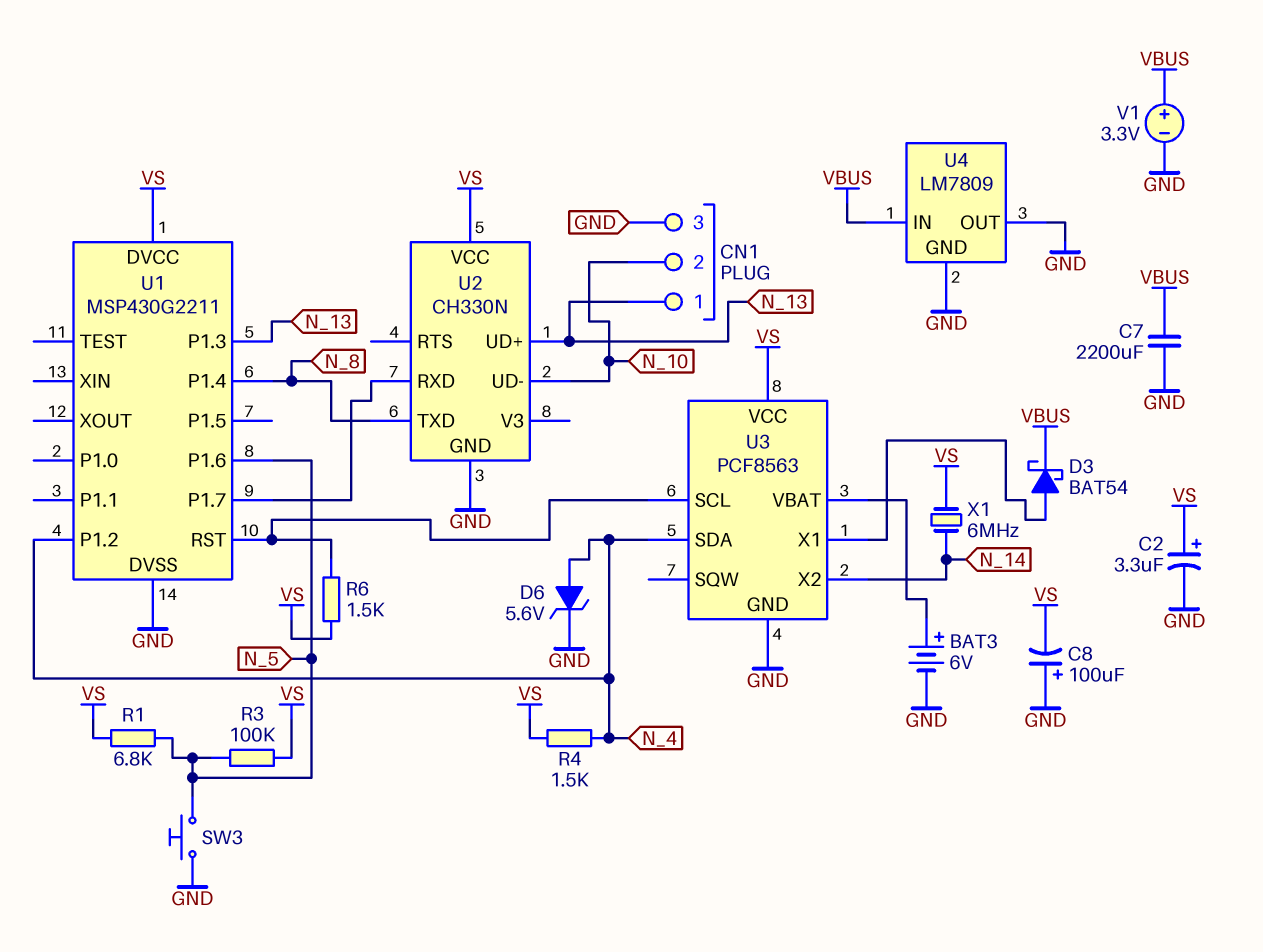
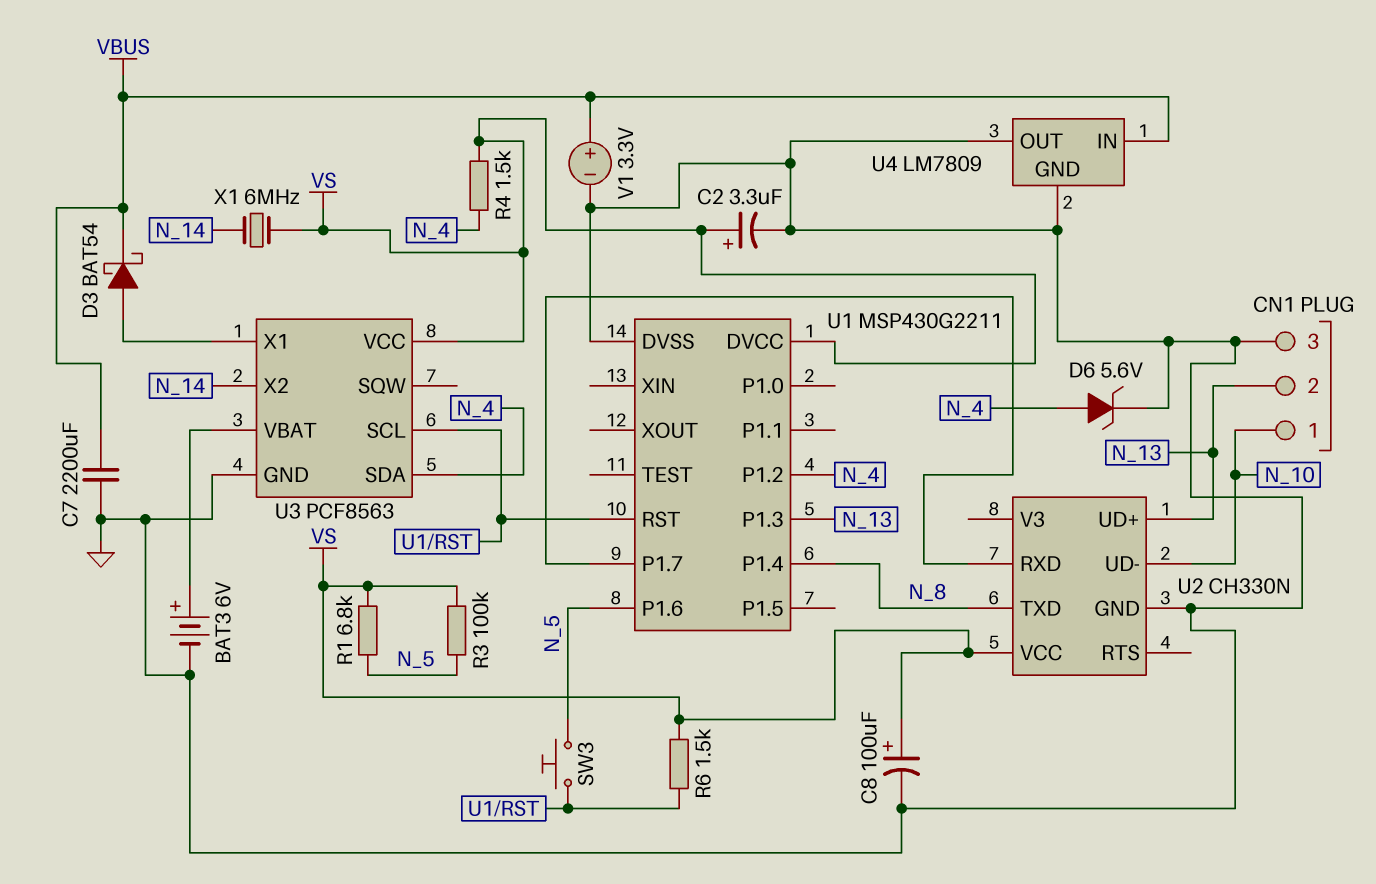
C8: 100uF (plus GND, minus VS) -> 100uF (plus VS, minus GND)
CN1 pin 1: N_13 -> N_10
CN1 pin 2: N_10 -> N_13
SW3: button (GND, N_5) -> button (N_5, U1/RST)

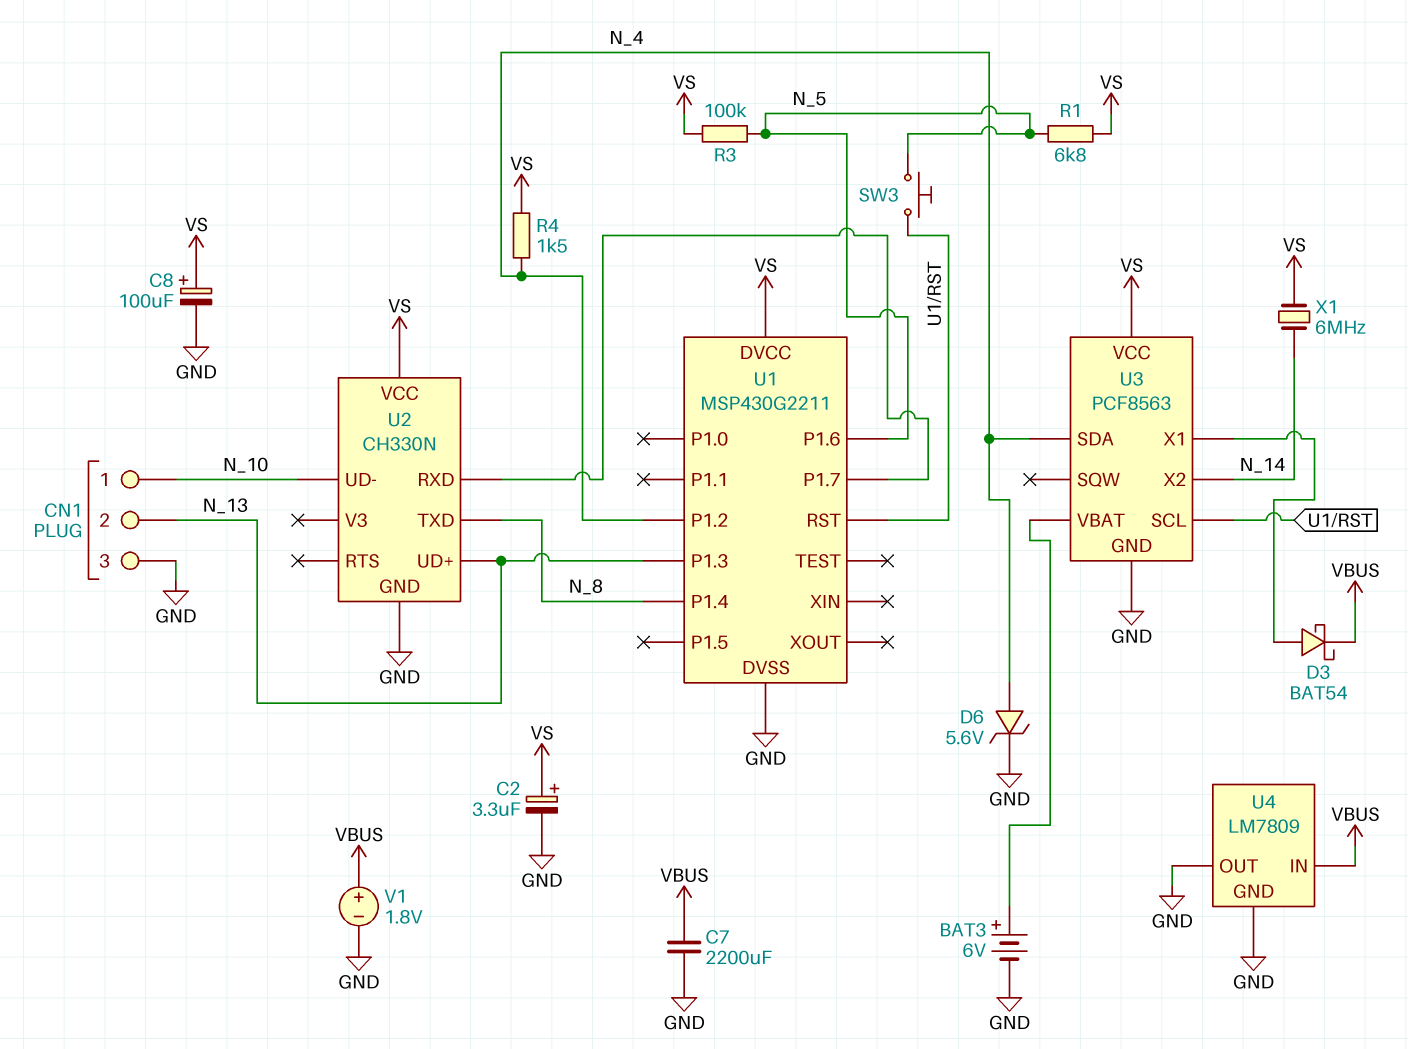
R6: 1.5k (U1/RST, VS) -> none
V1: 3.3V (plus VBUS, minus GND) -> 1.8V (plus VBUS, minus GND)

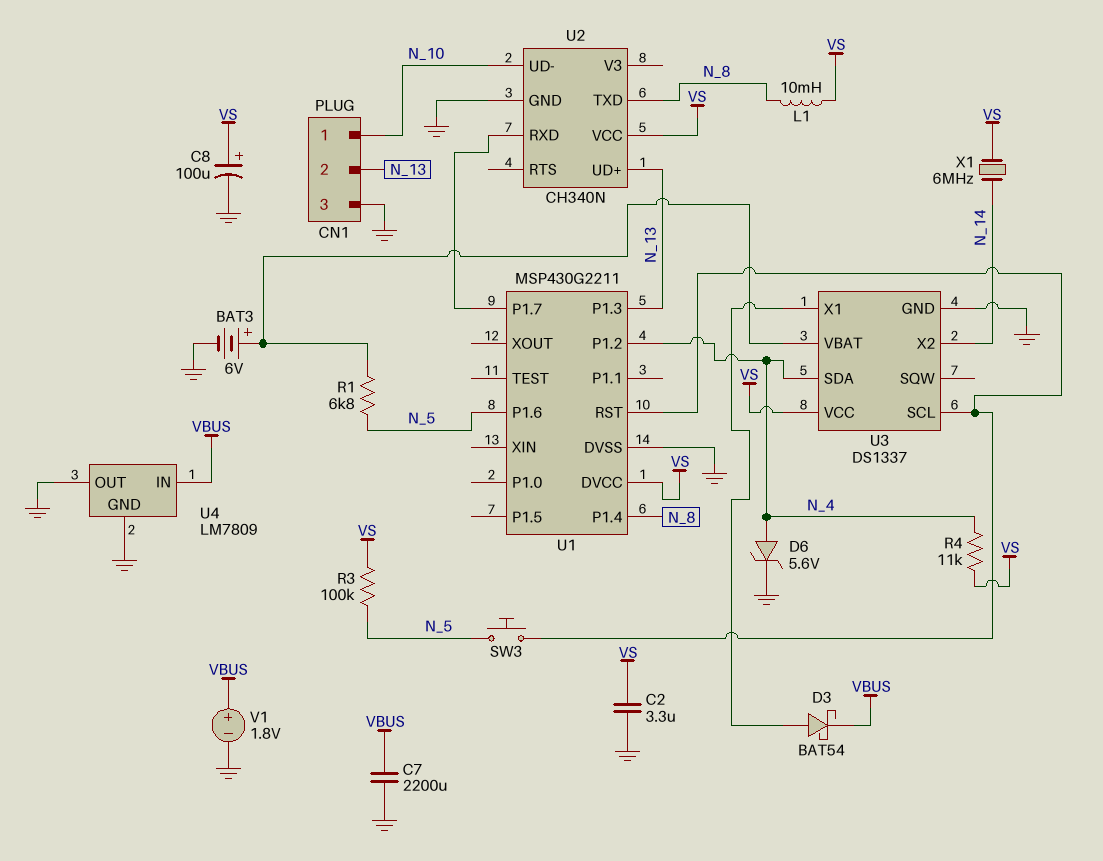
C2: 3.3uF (plus VS, minus GND) -> 3.3uF (GND, VS)
L1: none -> 10mH (N_8, VS)
R1: 6.8k (N_5, VS) -> 6.8k (N_5, U3/VBAT)
R4: 1.5k (N_4, VS) -> 11k (N_4, VS)
U2: CH330N -> CH340N
U3: PCF8563 -> DS1337

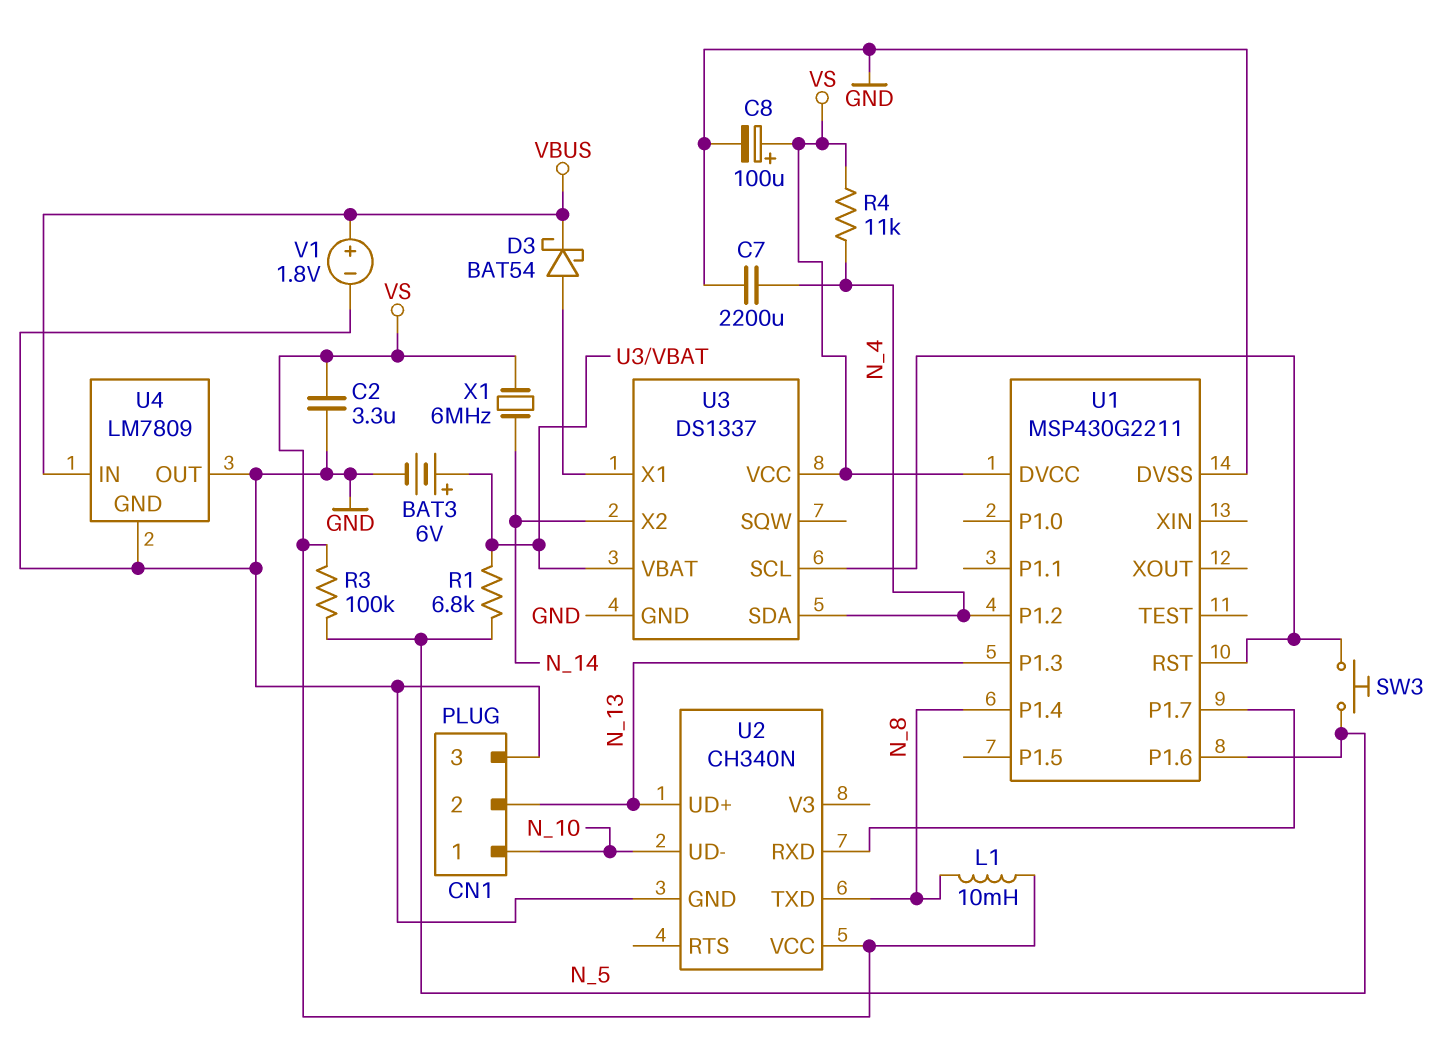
C7: 2200uF (GND, VBUS) -> 2200uF (GND, N_4)
D6: zener 5.6V (A N_4, K GND) -> none

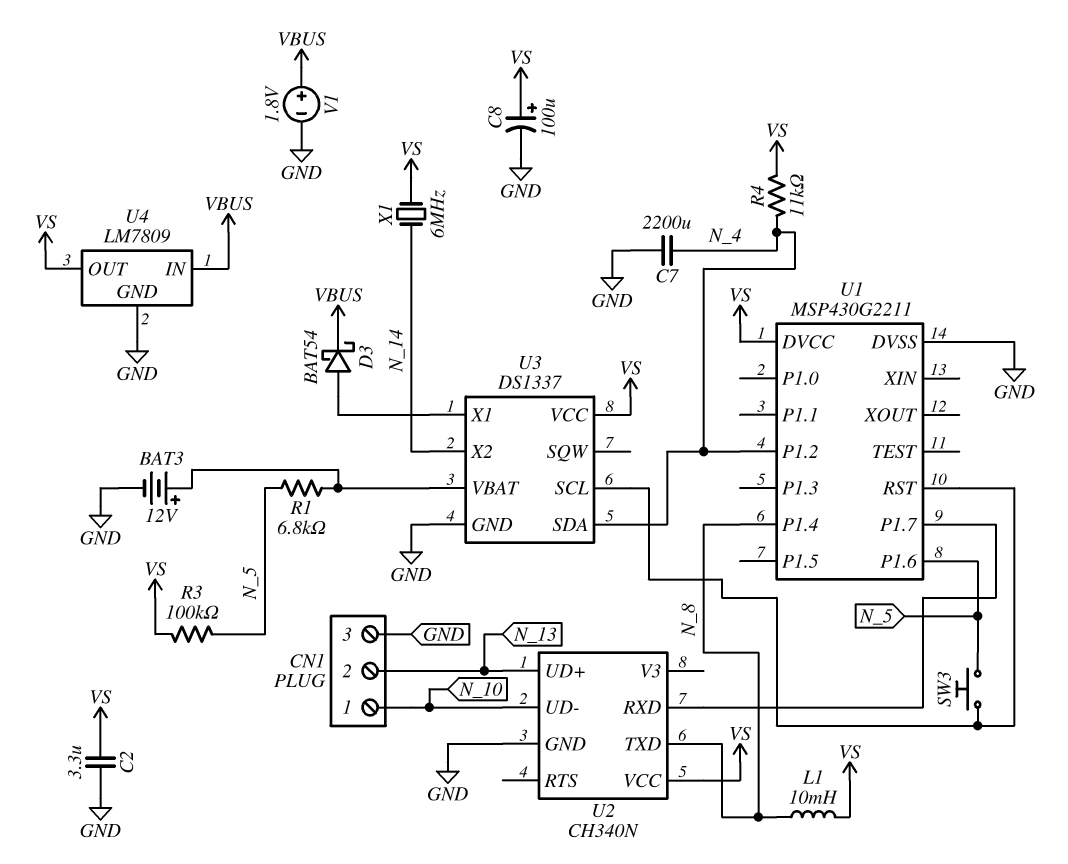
BAT3: 6V (plus U3/VBAT, minus GND) -> 12V (plus U3/VBAT, minus GND)
U1 pin P1.3: N_13 -> none
U4 pin OUT: GND -> VS

